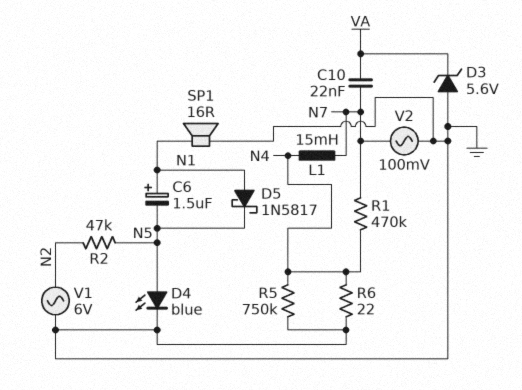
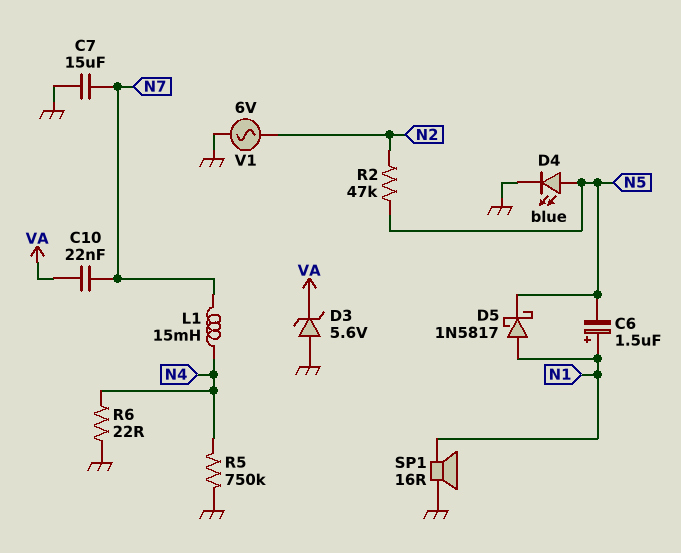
C7: none -> 15uF (GND, N7)
R1: 470k (N4, N7) -> none
V2: AC 100mV (GND, N7) -> none

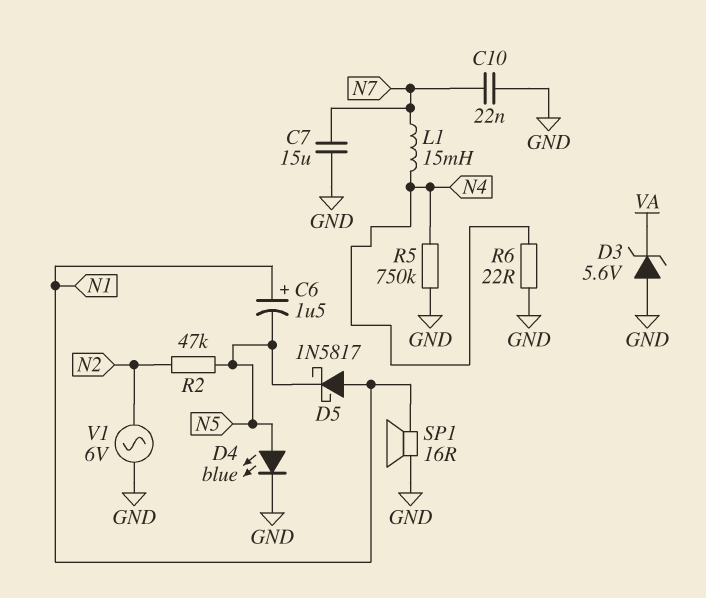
C10: 22nF (N7, VA) -> 22nF (GND, N7)

